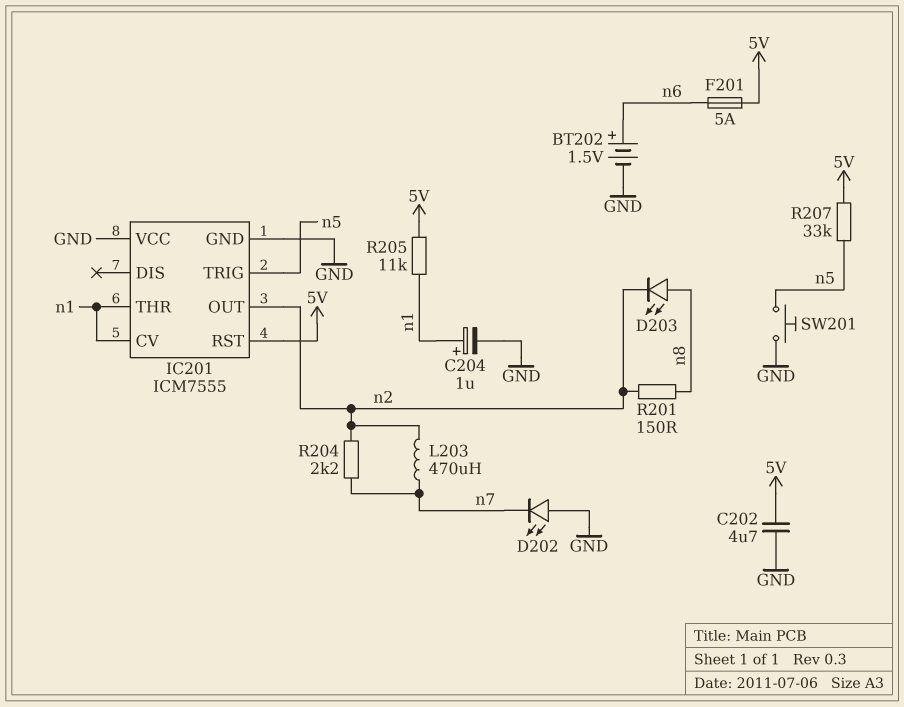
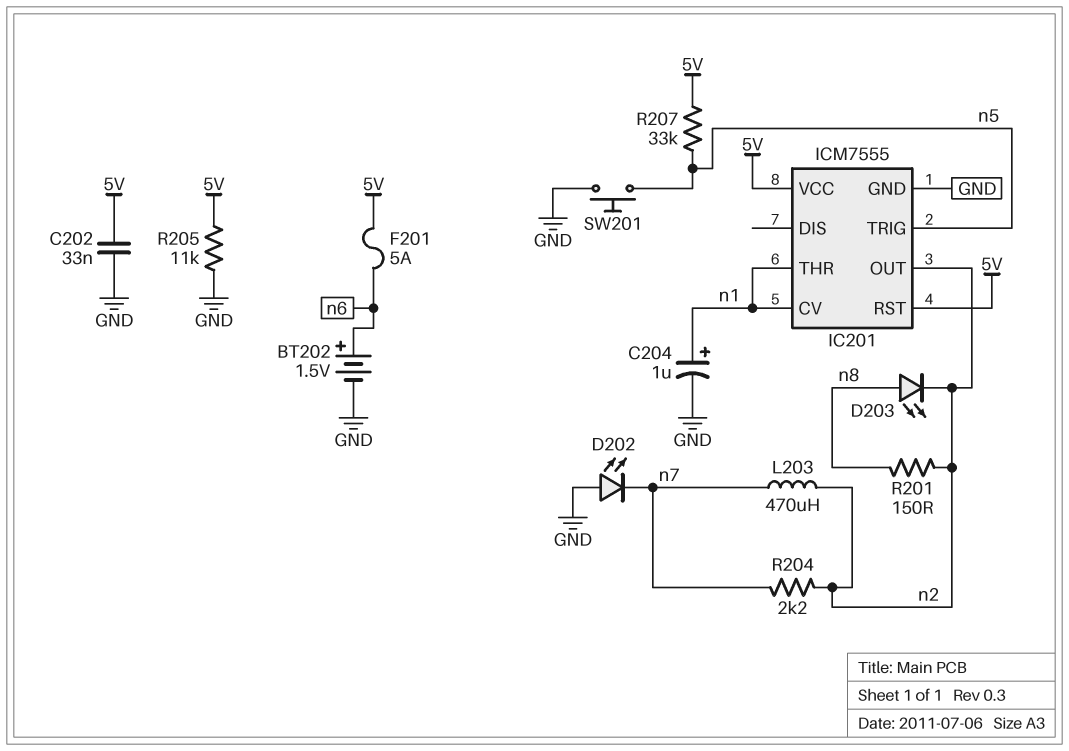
C202: 4.7uF (5V, GND) -> 33nF (5V, GND)
IC201 pin VCC: GND -> 5V
R205: 11k (5V, n1) -> 11k (5V, GND)

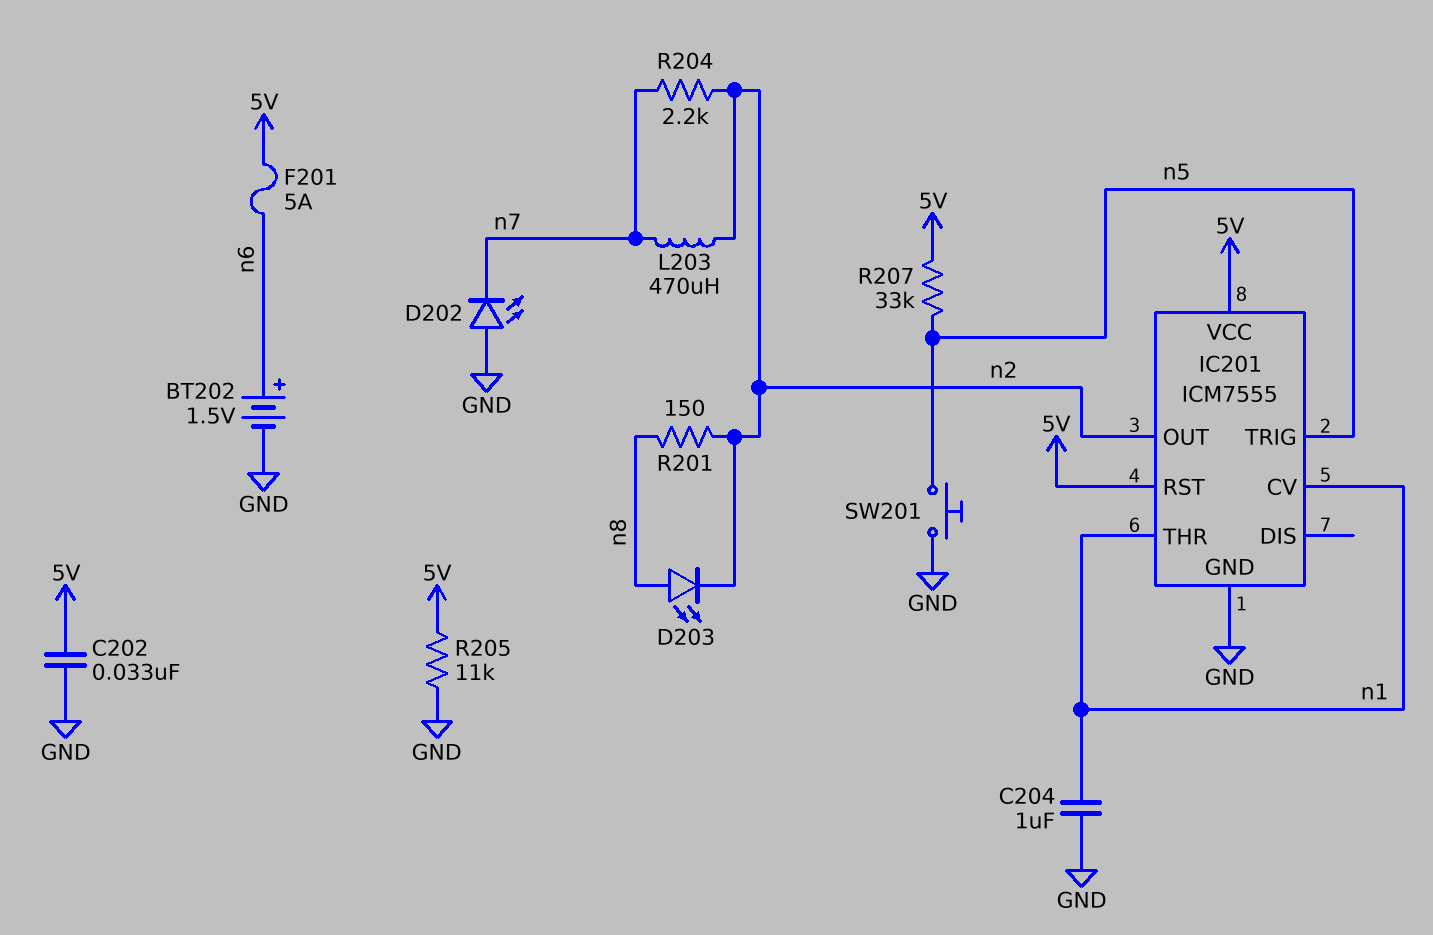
C204: 1uF (plus n1, minus GND) -> 1uF (GND, n1)

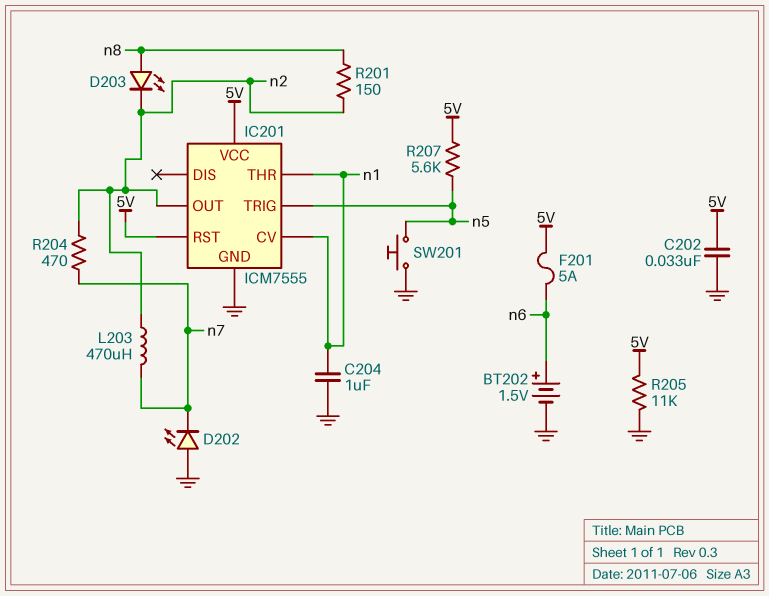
R204: 2.2k (n2, n7) -> 470 (n2, n7)
R207: 33k (5V, n5) -> 5.6k (5V, n5)

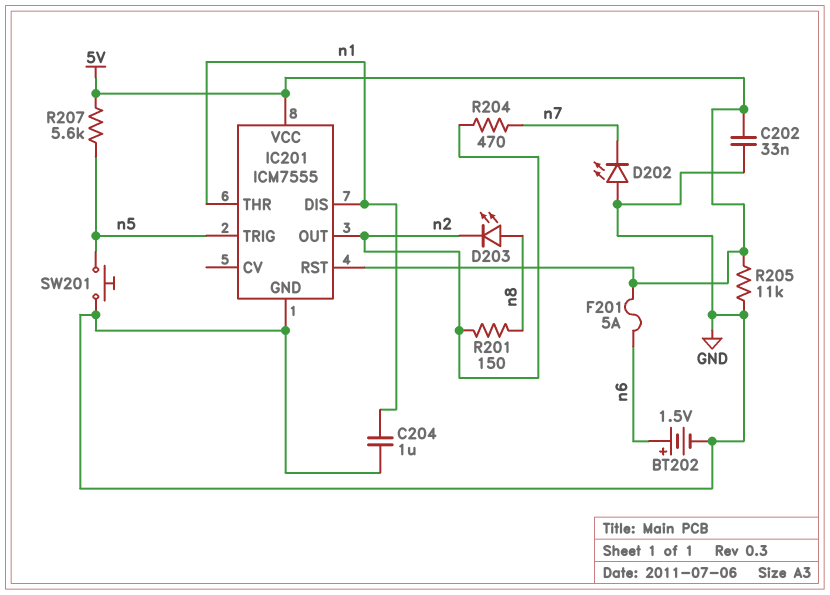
IC201 pin CV: n1 -> none
IC201 pin DIS: none -> n1
L203: 470uH (n2, n7) -> none

